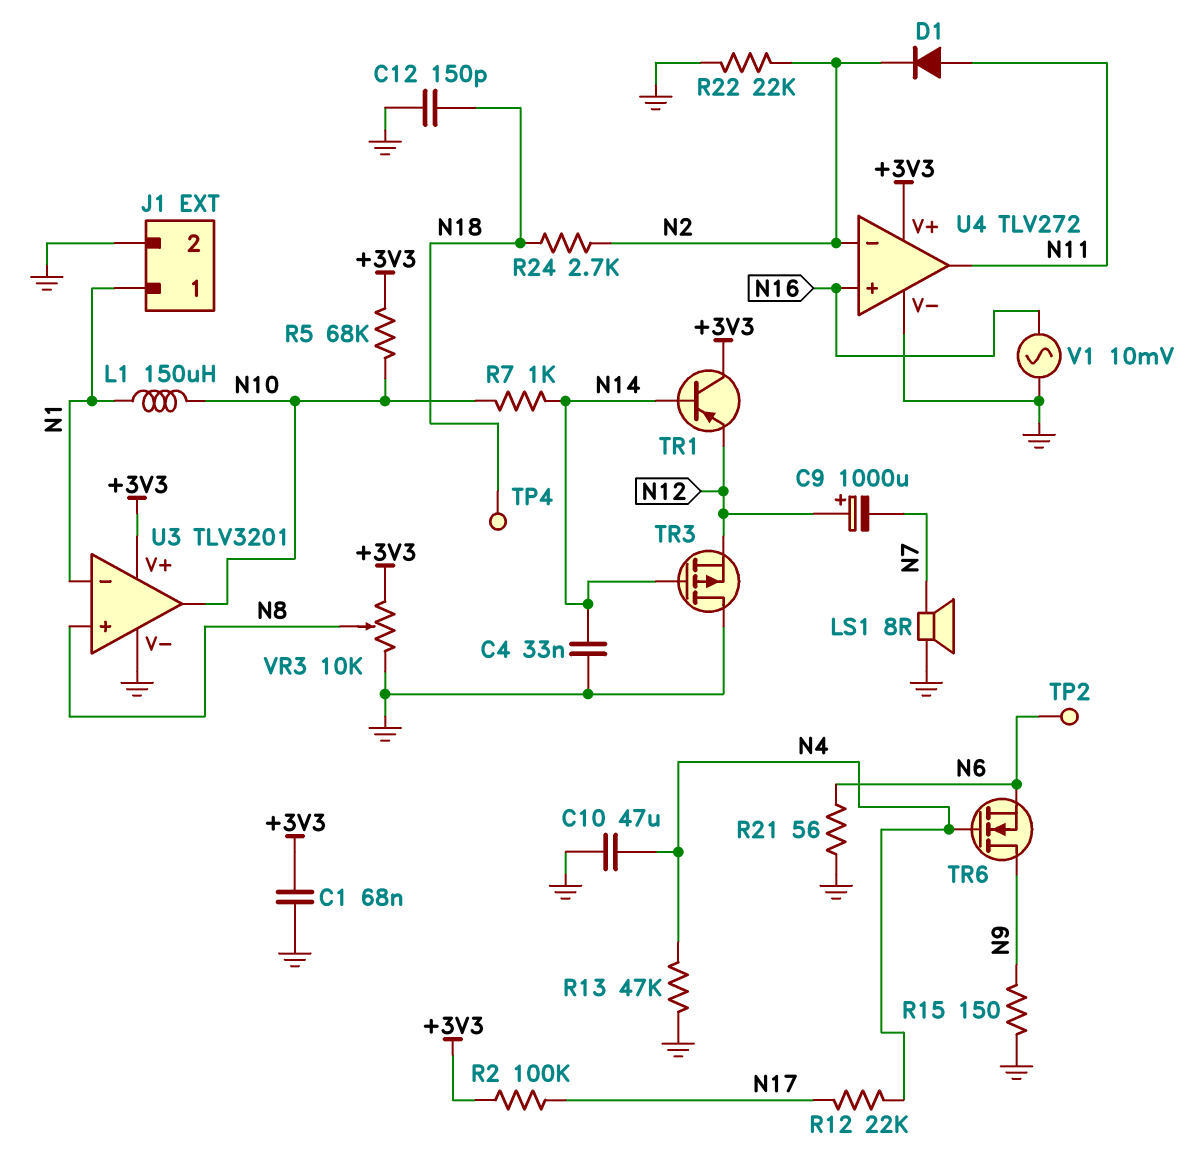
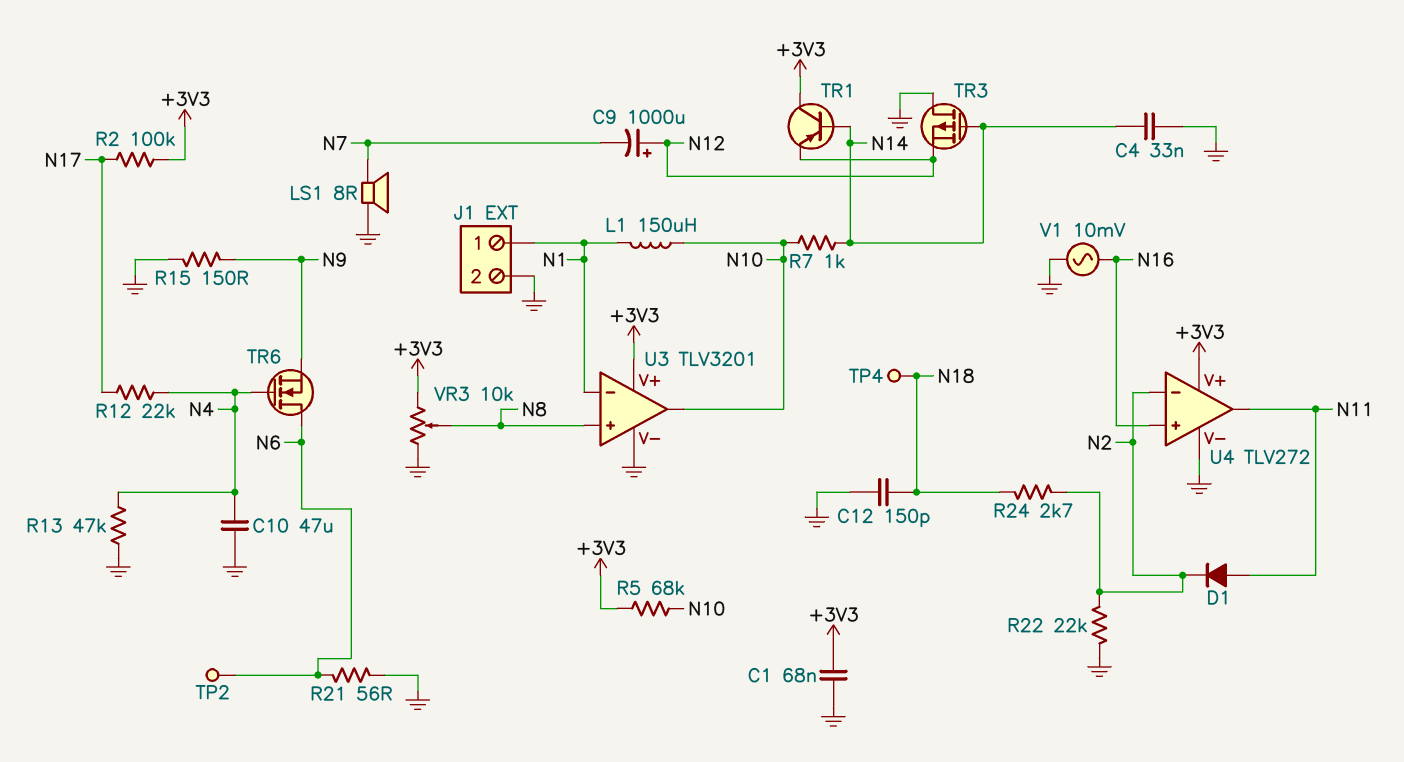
TR6: NMOS (G N4, D N9, S N6) -> NMOS (G N4, D N6, S N9)

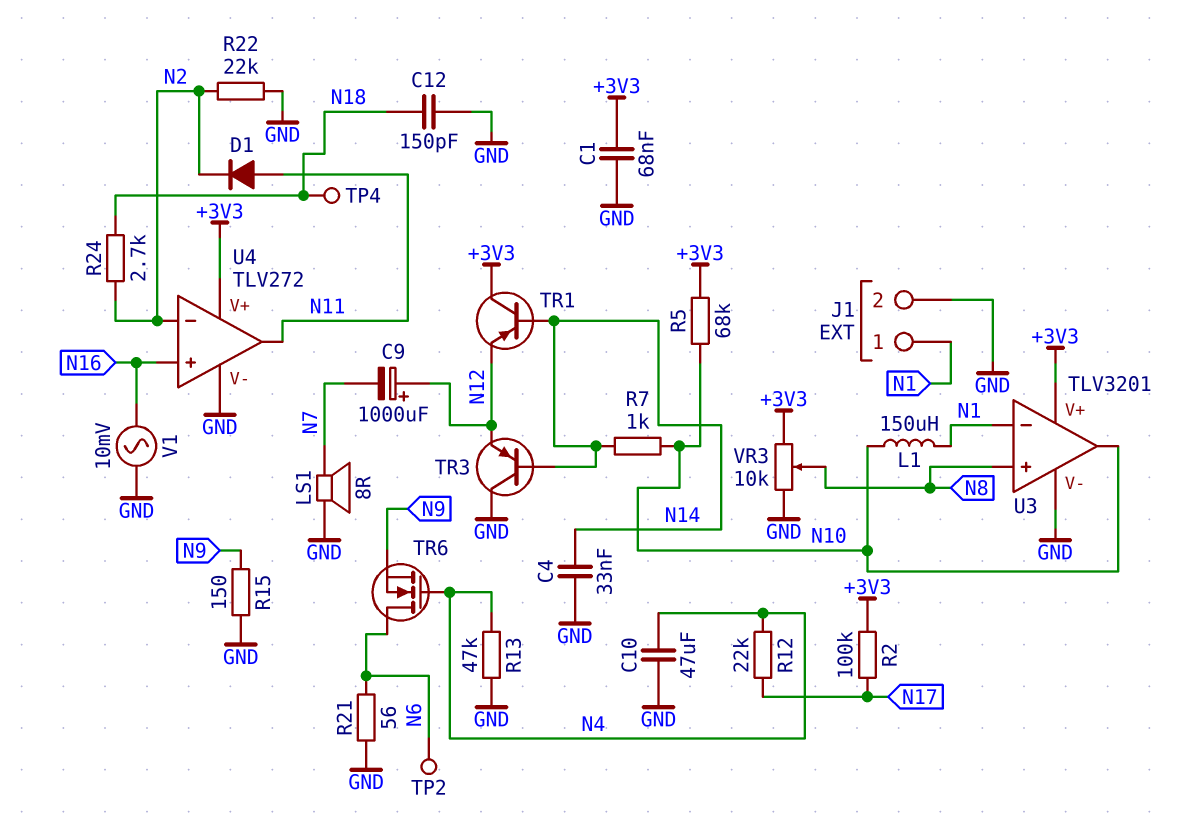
TR3: PMOS (G N14, D GND, S N12) -> PNP (B N14, C GND, E N12)

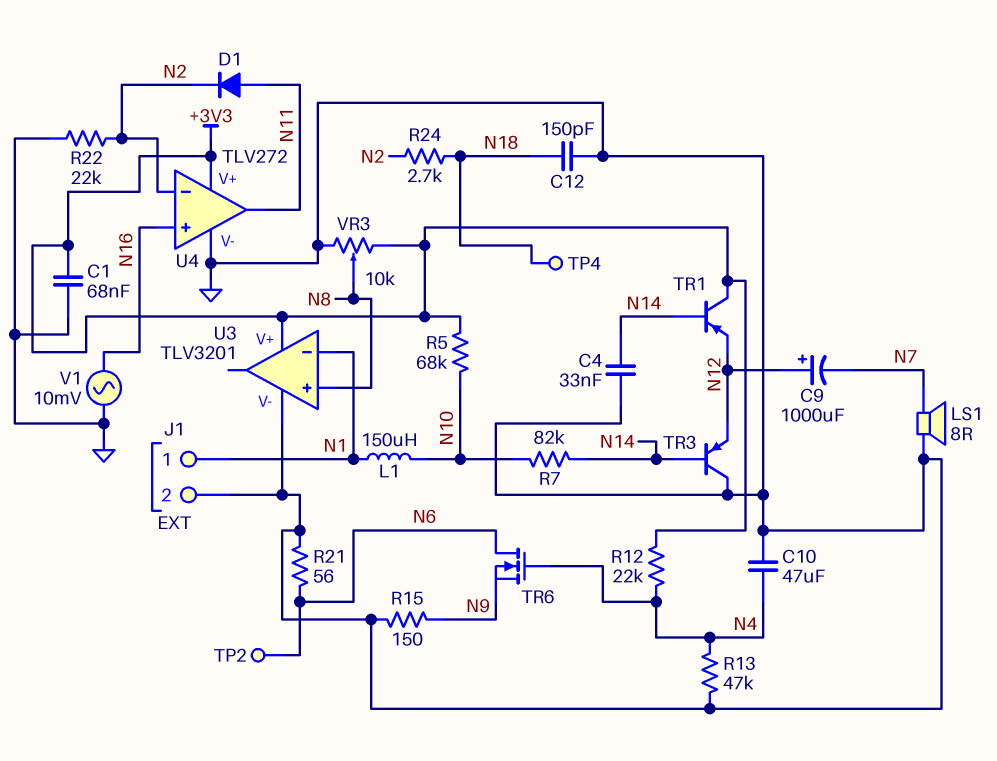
R2: 100k (+3V3, N17) -> none
R7: 1k (N10, N14) -> 82k (N10, N14)
R12: 22k (N4, N17) -> 22k (+3V3, N4)
U3 pin out: N10 -> none

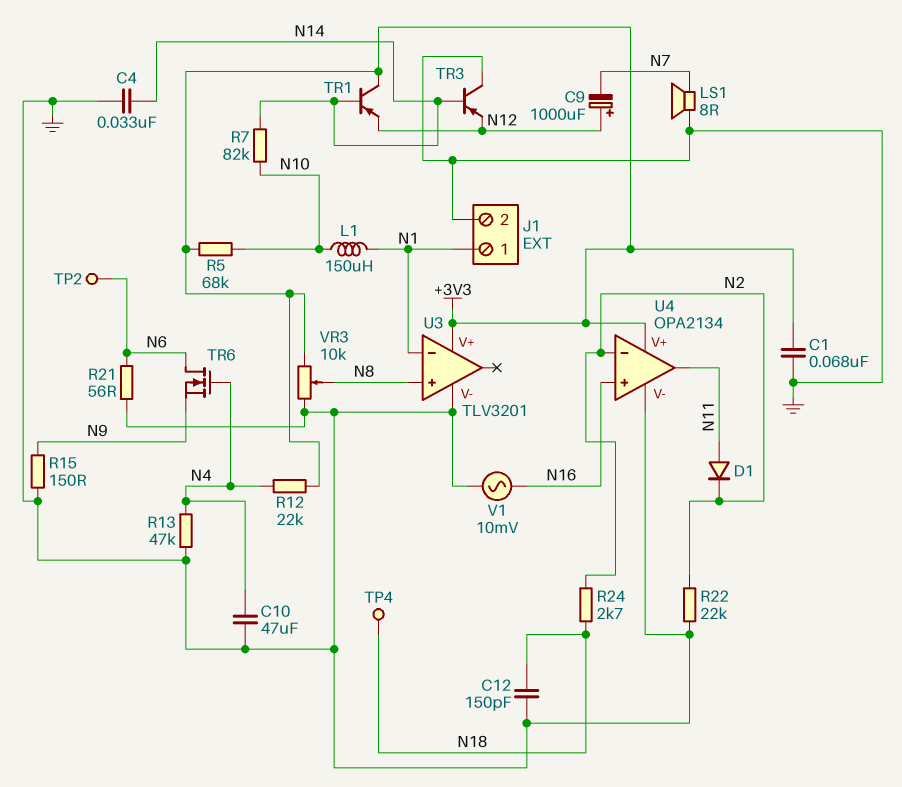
U4: TLV272 -> OPA2134

